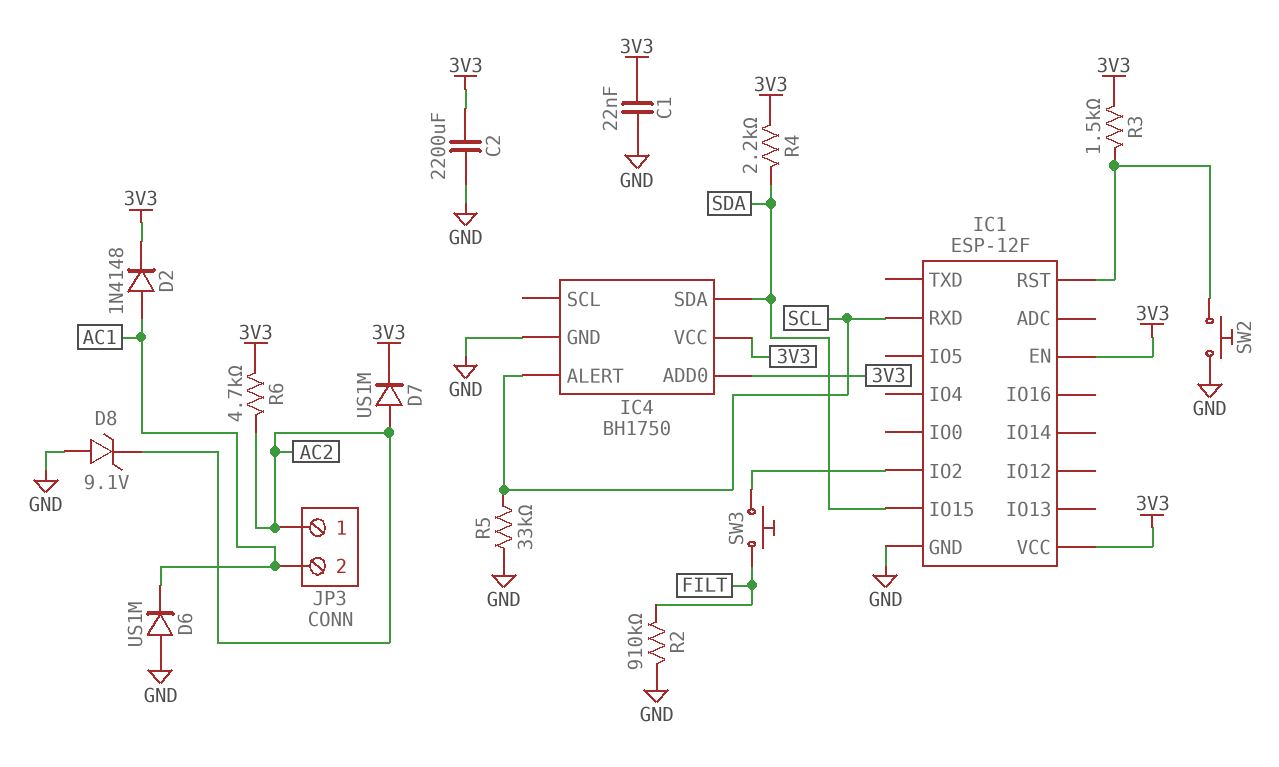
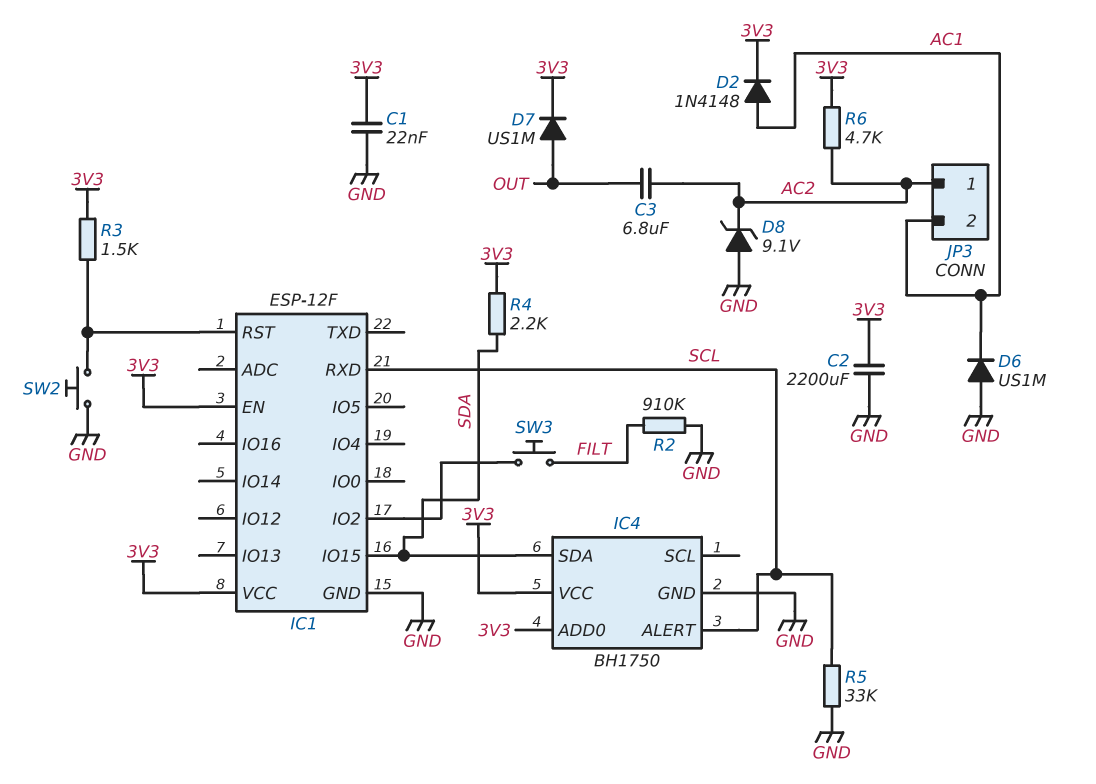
C3: none -> 6.8uF (AC2, OUT)
D7: diode US1M (A AC2, K 3V3) -> diode US1M (A OUT, K 3V3)

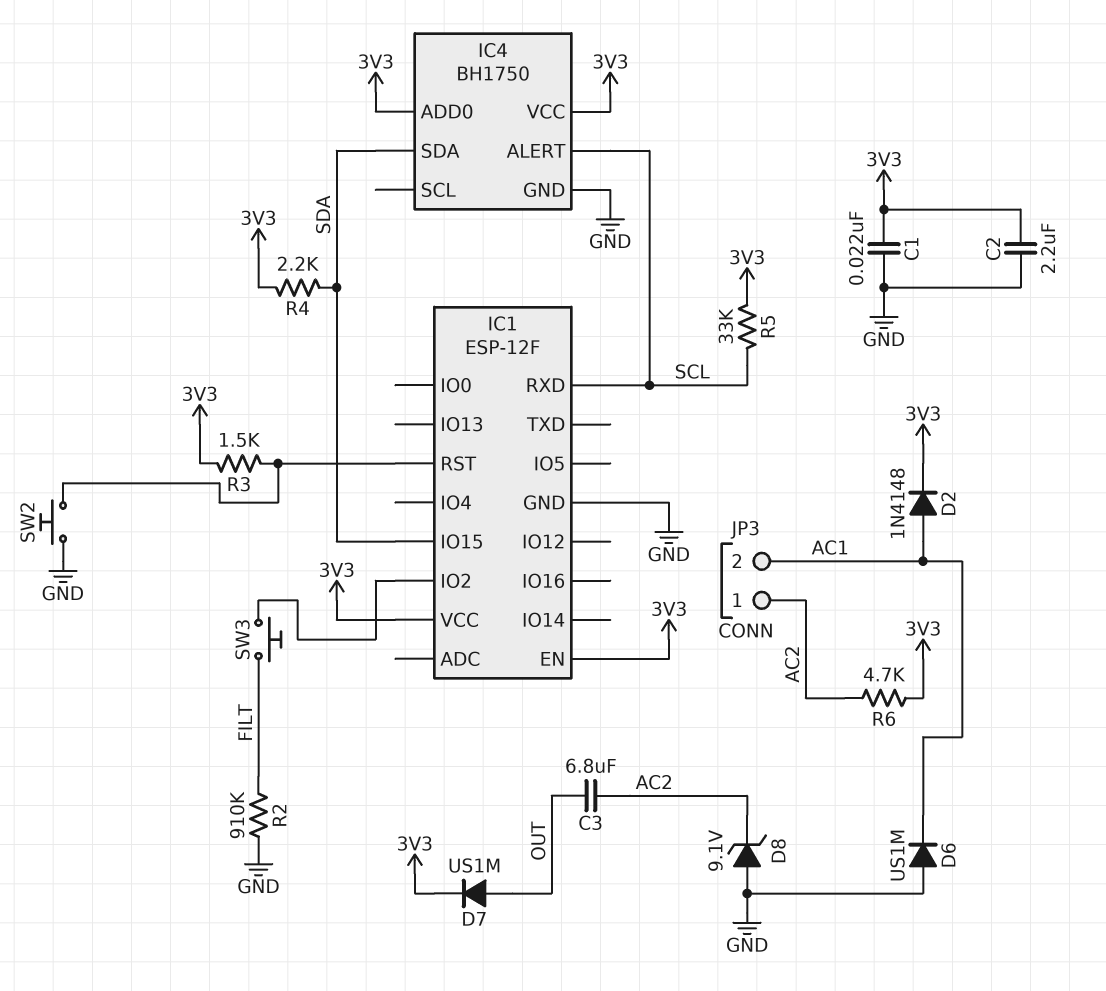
C2: 2200uF (3V3, GND) -> 2.2uF (3V3, GND)
R5: 33k (GND, SCL) -> 33k (3V3, SCL)

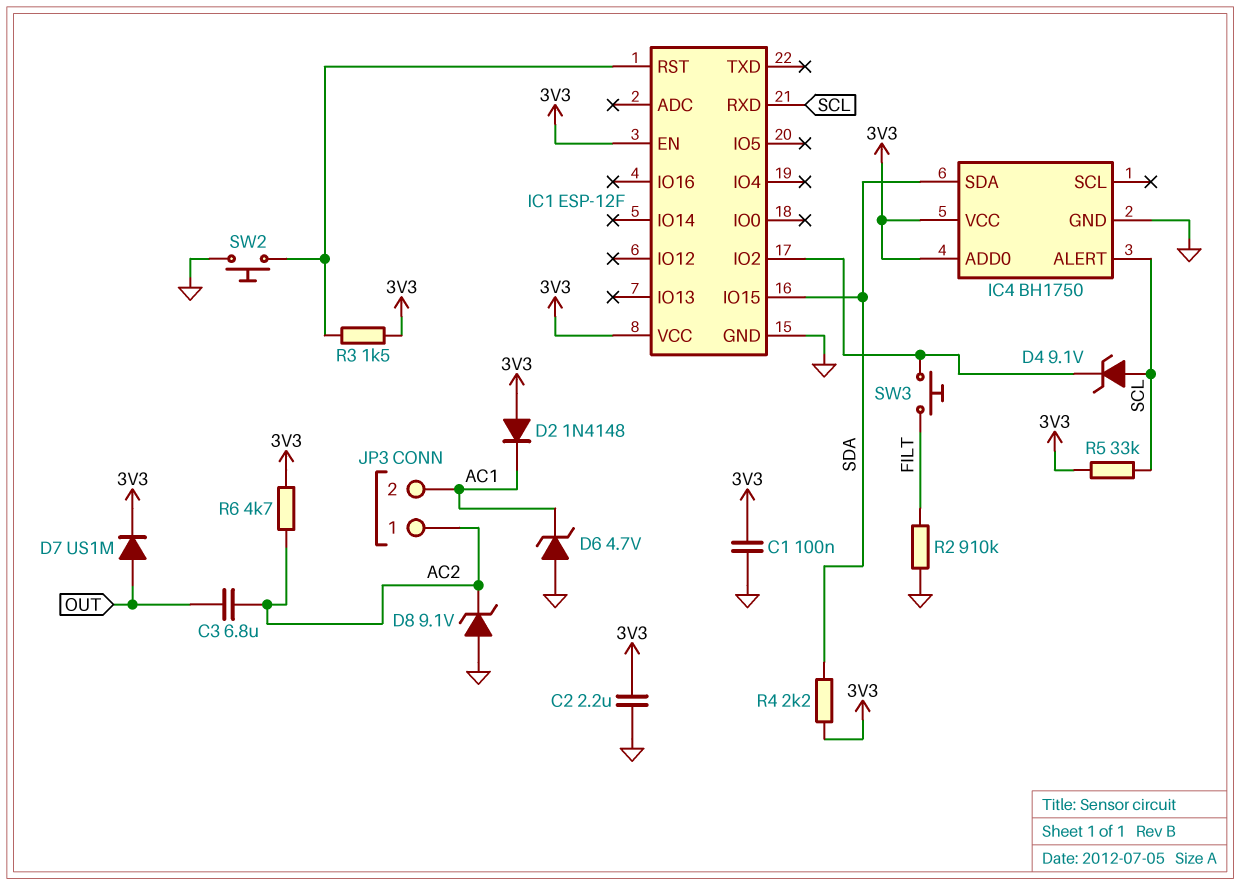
C1: 22nF (3V3, GND) -> 100nF (3V3, GND)
D2: diode 1N4148 (A AC1, K 3V3) -> diode 1N4148 (A 3V3, K AC1)
D4: none -> zener 9.1V (A SCL, K IC1/IO2)
D6: diode US1M (A GND, K AC1) -> zener 4.7V (A GND, K AC1)

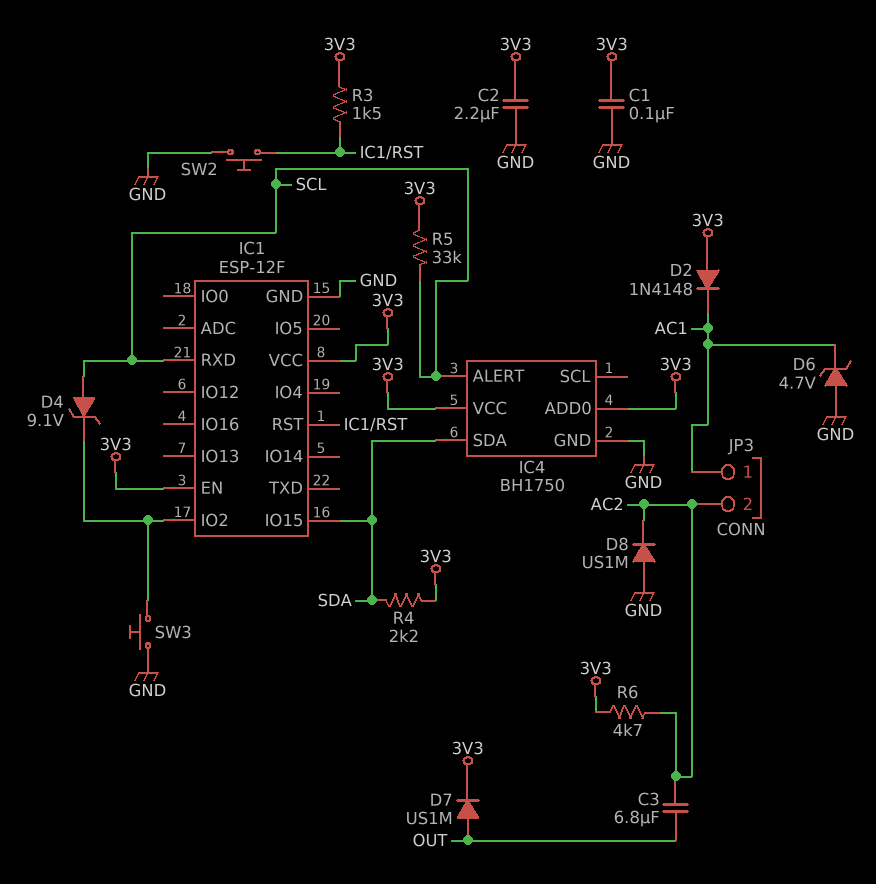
D8: zener 9.1V (A GND, K AC2) -> diode US1M (A GND, K AC2)
JP3 pin 1: AC2 -> AC1
JP3 pin 2: AC1 -> AC2
R2: 910k (FILT, GND) -> none
SW3: button (FILT, IC1/IO2) -> button (GND, IC1/IO2)

